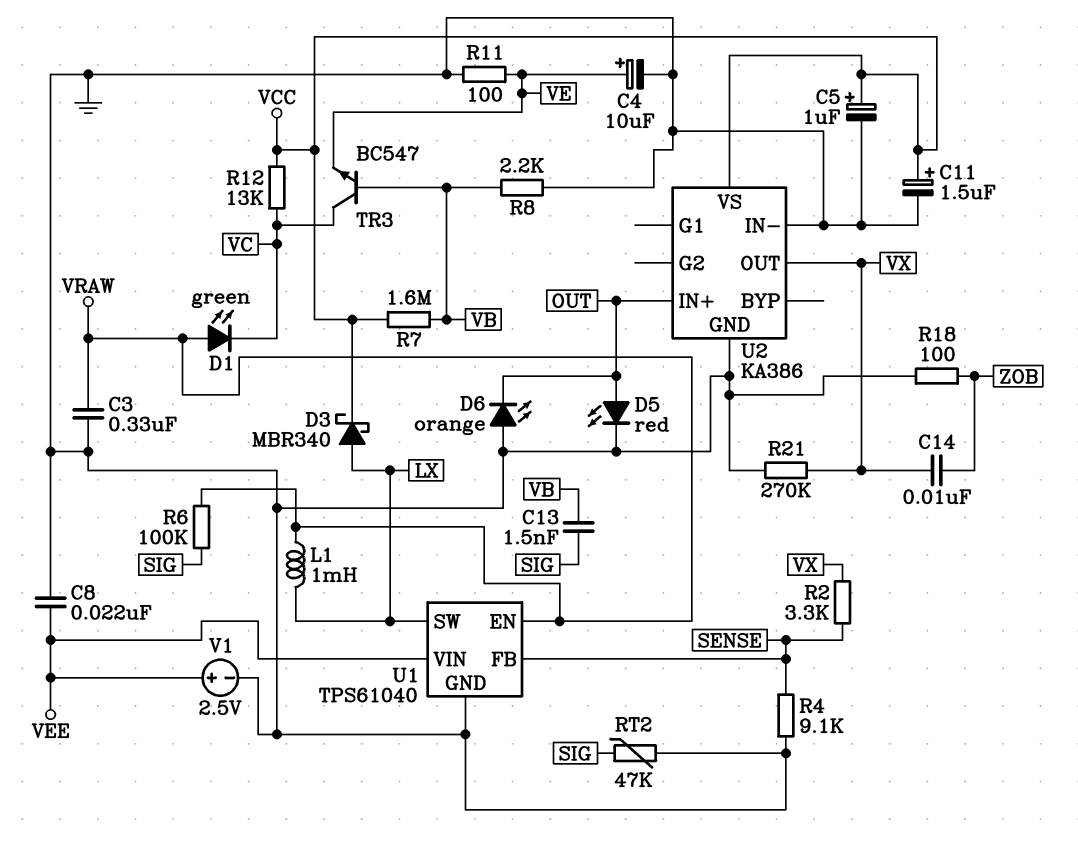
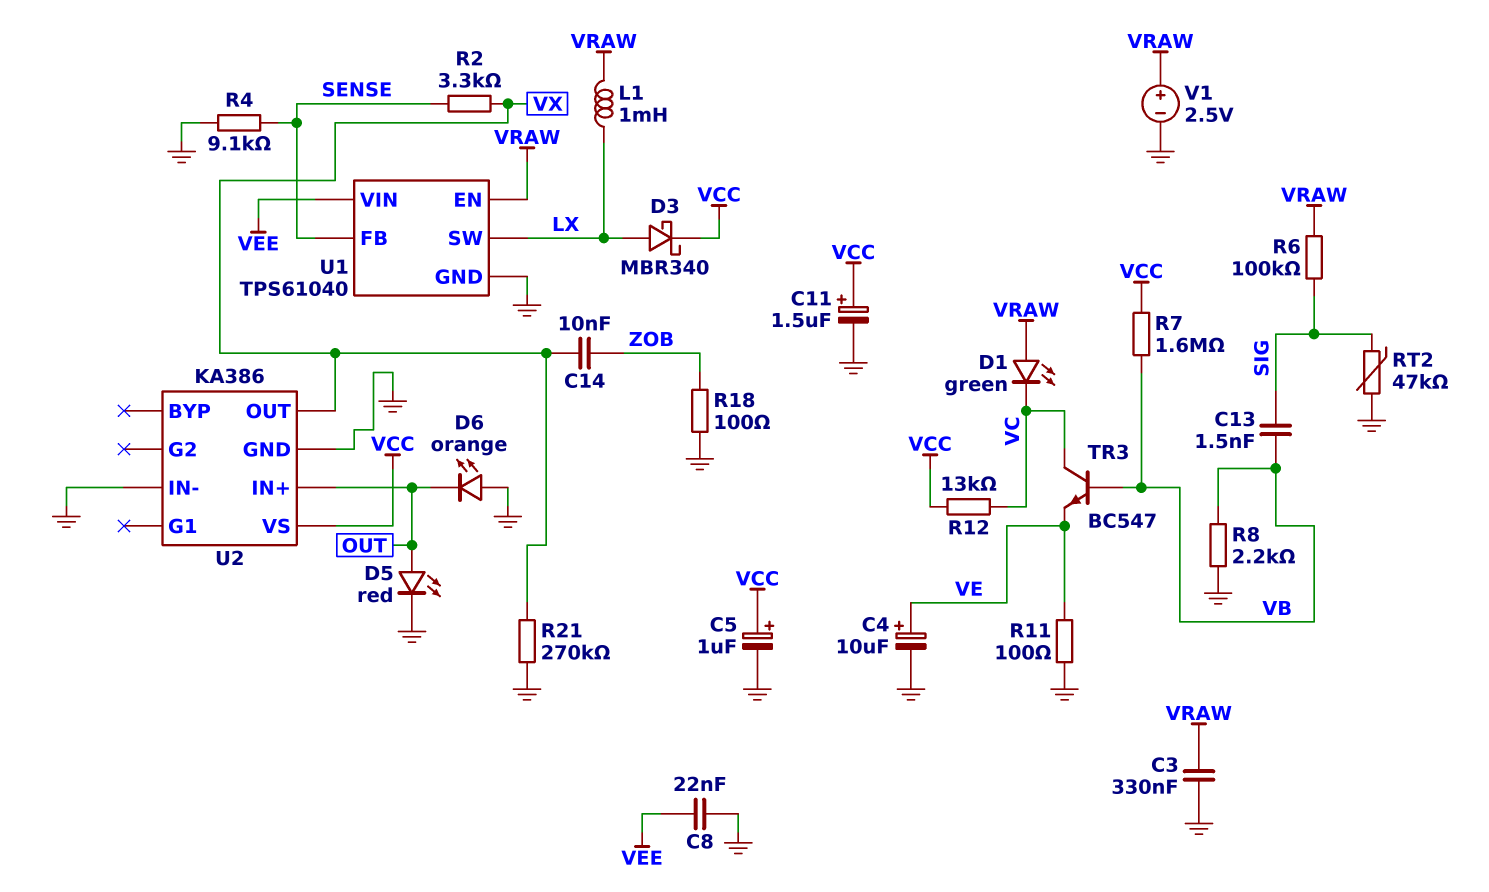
V1: 2.5V (plus VEE, minus GND) -> 2.5V (plus VRAW, minus GND)

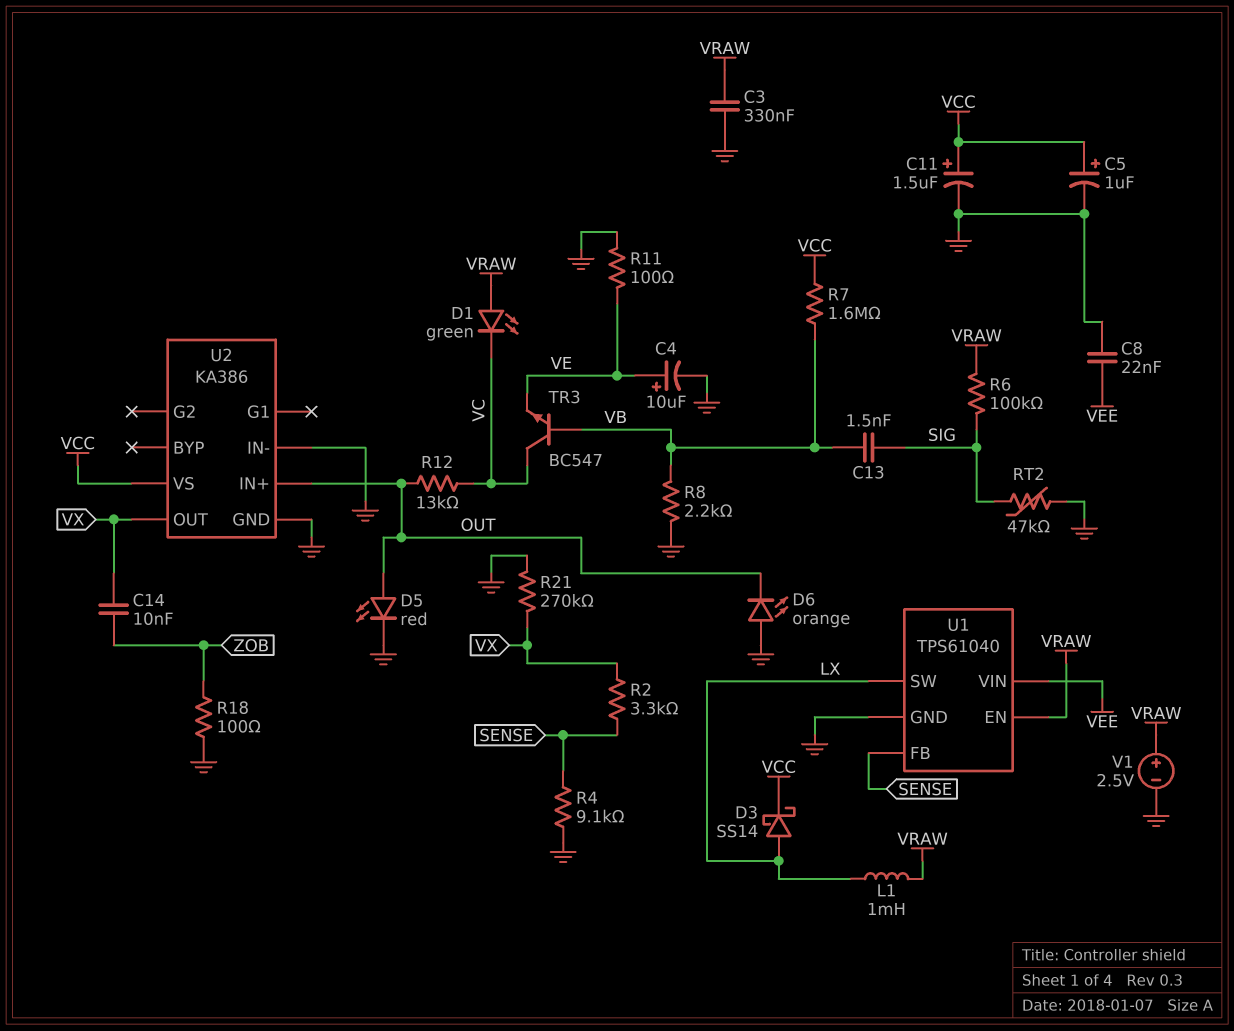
D3: schottky MBR340 (A LX, K VCC) -> schottky SS14 (A LX, K VCC)
R12: 13k (VC, VCC) -> 13k (OUT, VC)

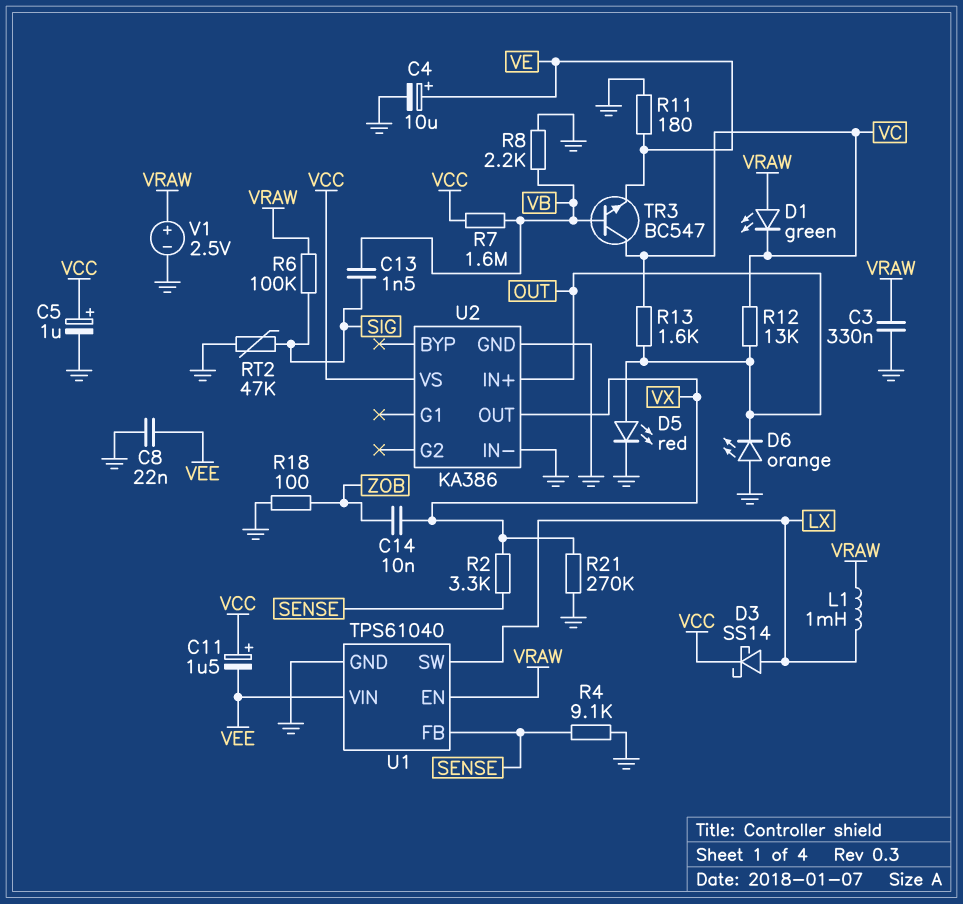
C11: 1.5uF (plus VCC, minus GND) -> 1.5uF (plus VCC, minus VEE)
R11: 100 (GND, VE) -> 180 (GND, VE)
R13: none -> 1.6k (OUT, VC)

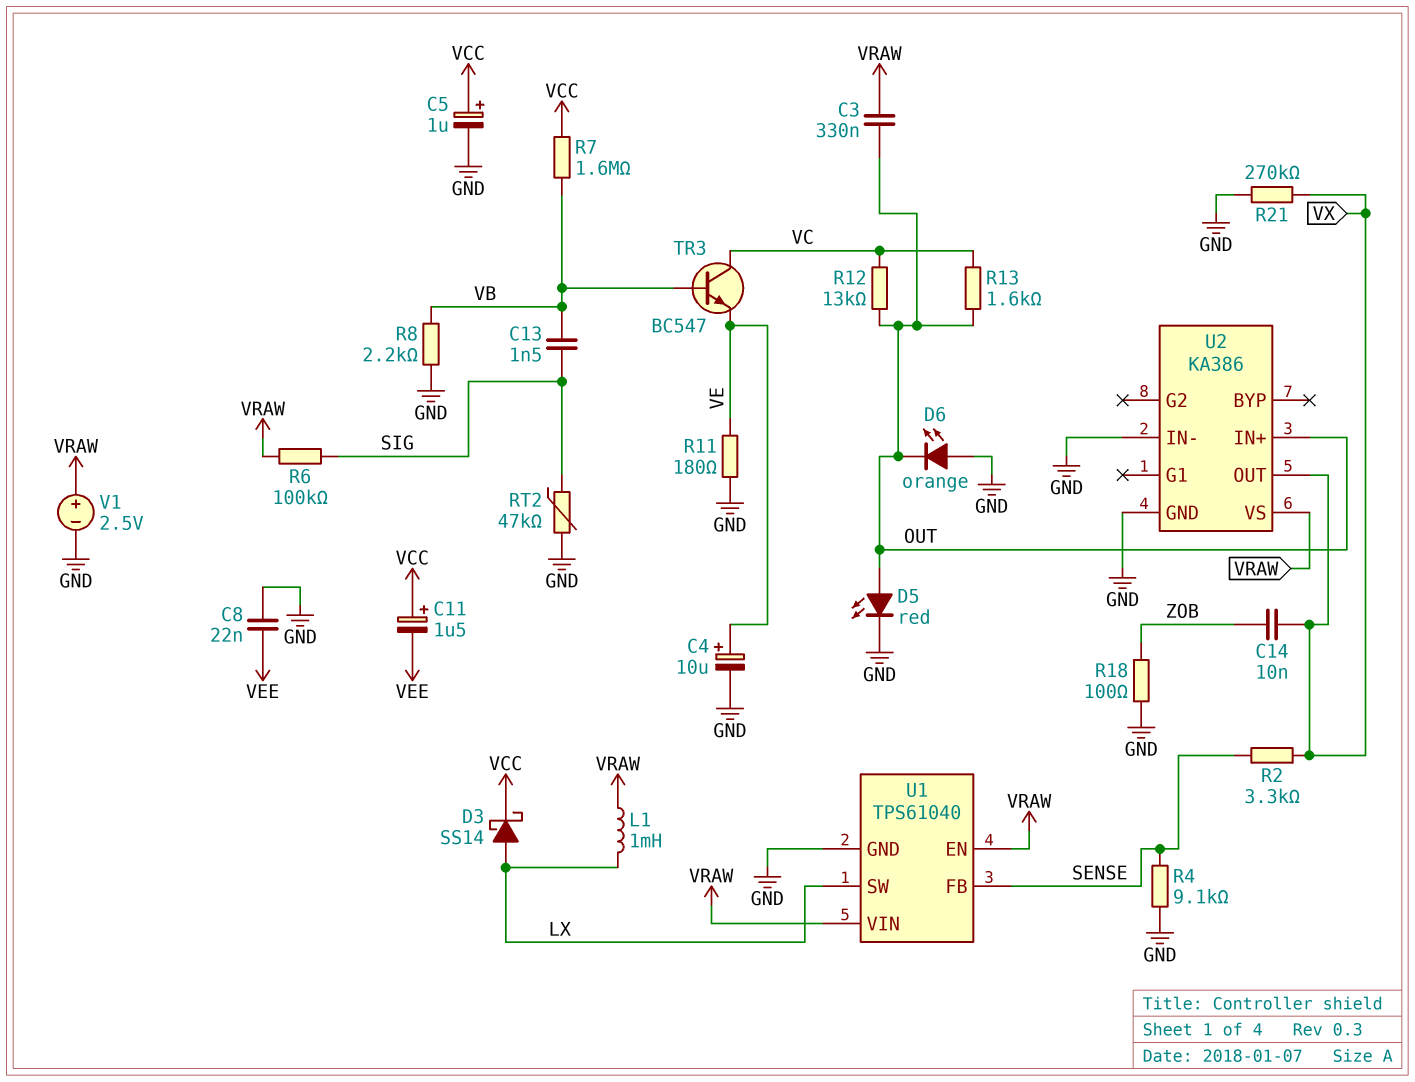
C3: 330nF (GND, VRAW) -> 330nF (OUT, VRAW)
D1: LED green (A VRAW, K VC) -> none
U1 pin VIN: VEE -> VRAW
U2 pin VS: VCC -> VRAW

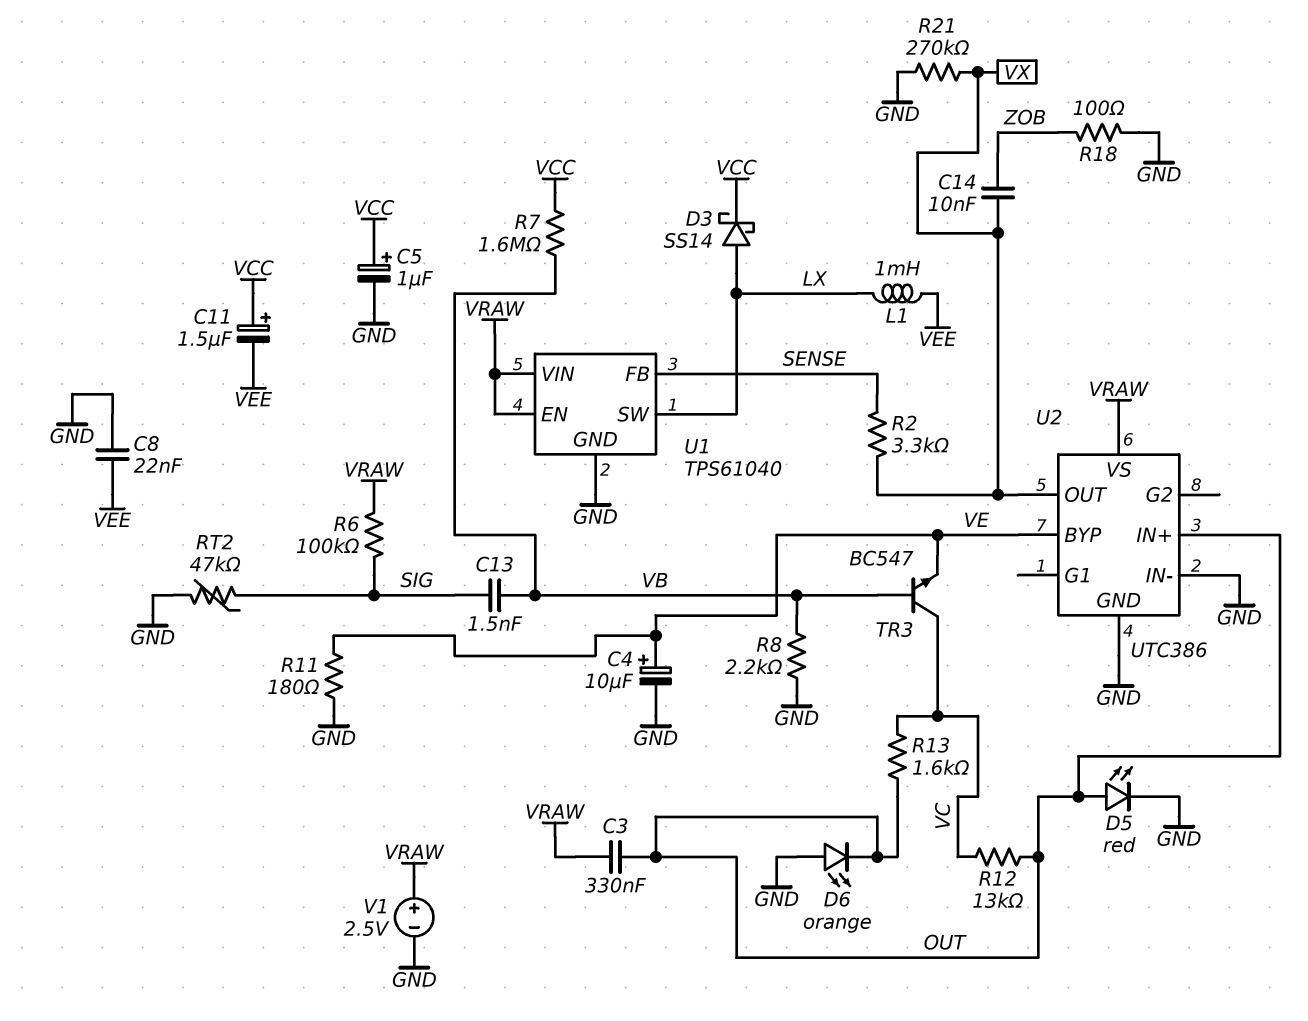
L1: 1mH (LX, VRAW) -> 1mH (LX, VEE)
R4: 9.1k (GND, SENSE) -> none
U2: KA386 -> UTC386
U2 pin BYP: none -> VE

